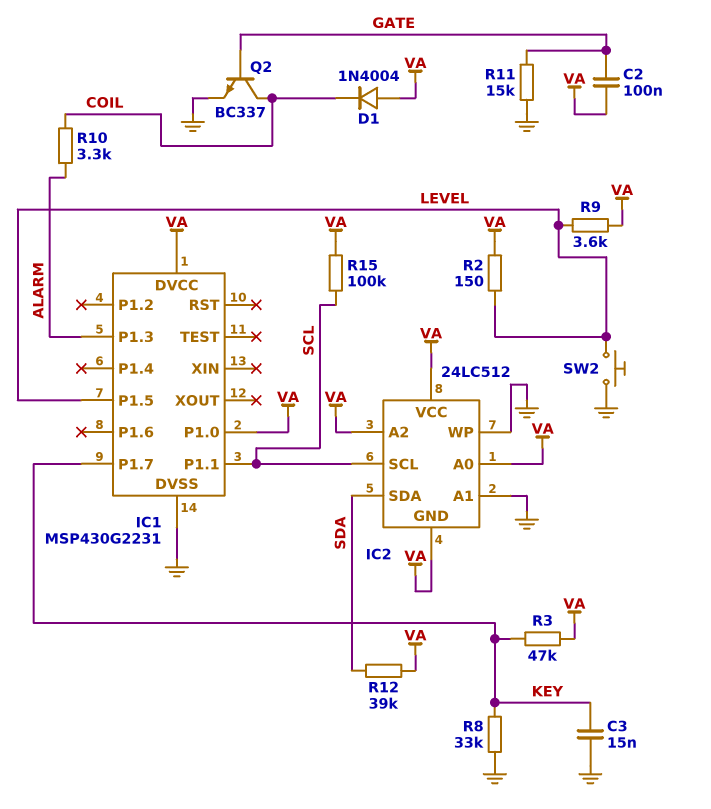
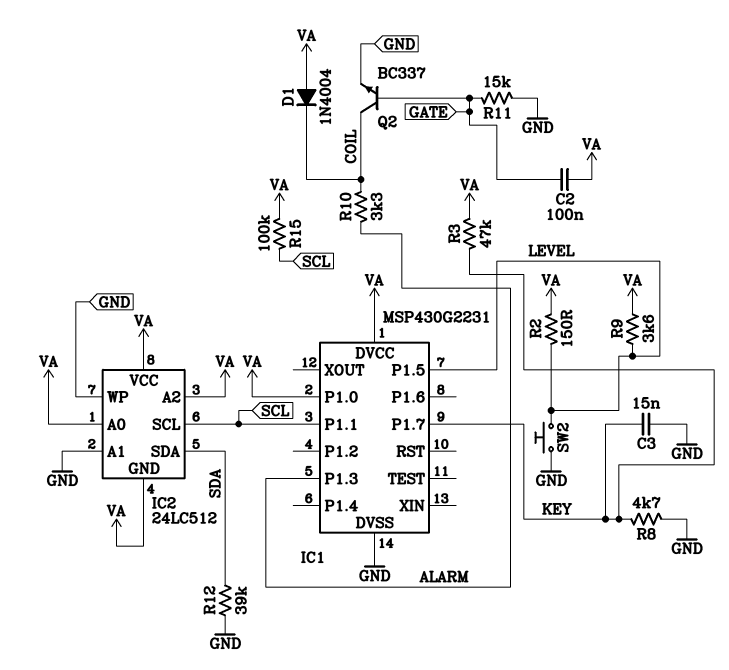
R8: 33k (GND, KEY) -> 4.7k (GND, KEY)
R12: 39k (SDA, VA) -> 39k (GND, SDA)

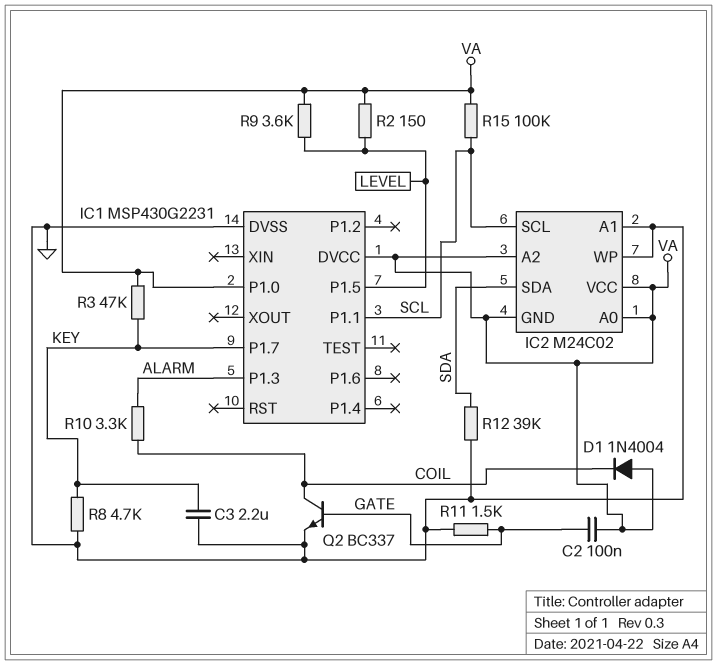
C3: 15nF (GND, KEY) -> 2.2uF (GND, KEY)
IC2: 24LC512 -> M24C02
R11: 15k (GATE, GND) -> 1.5k (GATE, GND)
SW2: button (GND, LEVEL) -> none

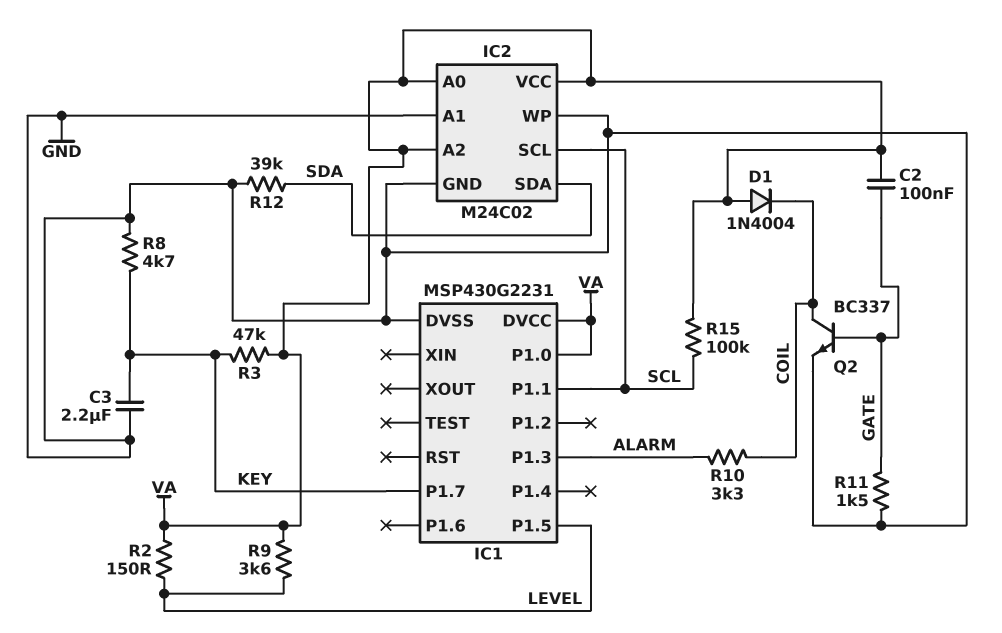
IC2 pin GND: VA -> GND

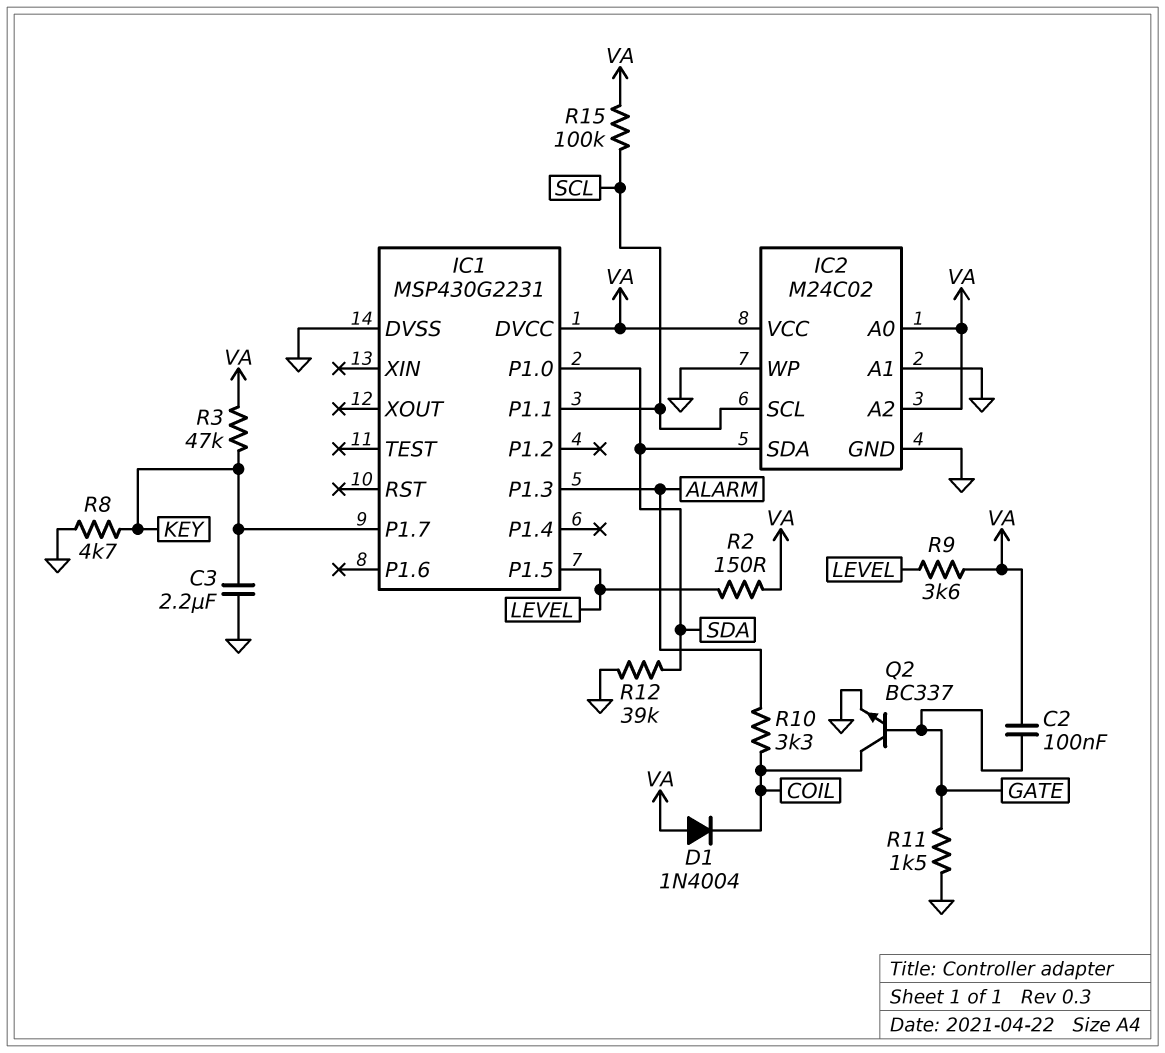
IC1 pin P1.0: VA -> SDA

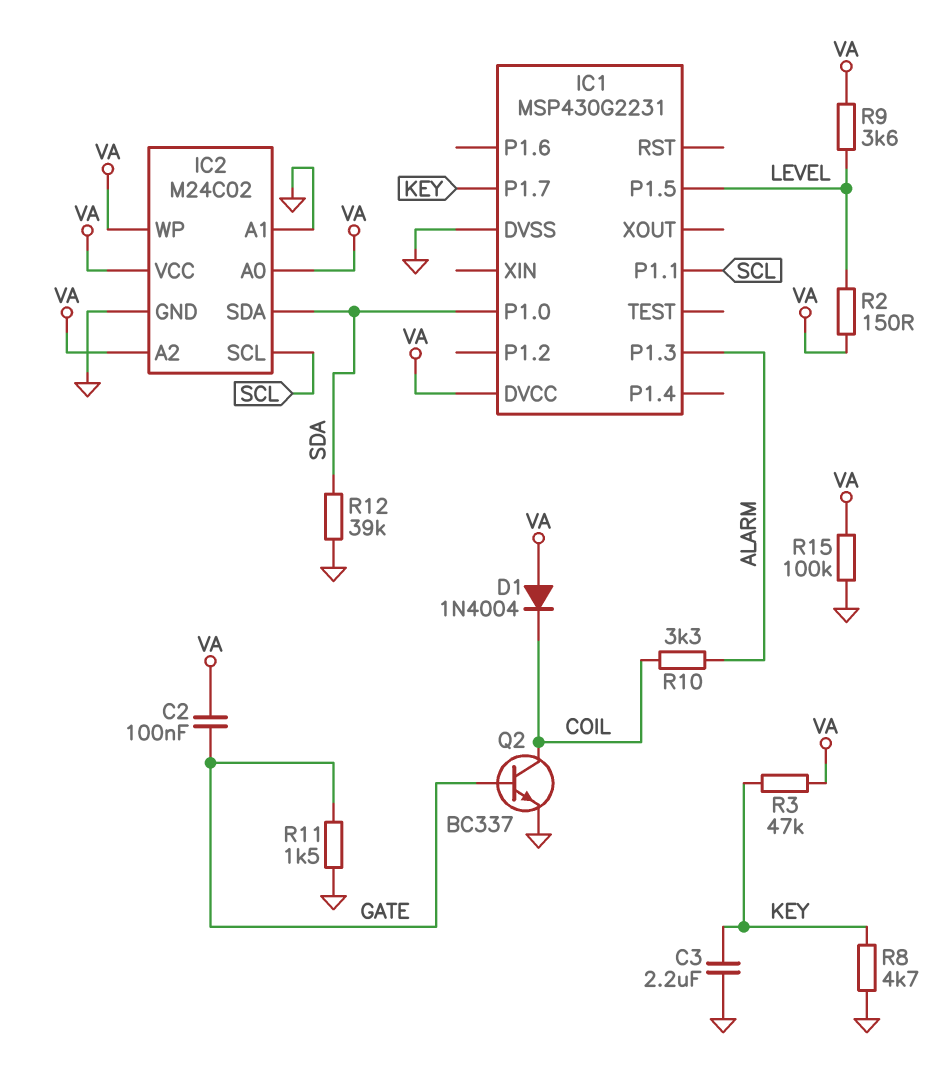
IC2 pin WP: GND -> VA
R15: 100k (SCL, VA) -> 100k (GND, VA)

